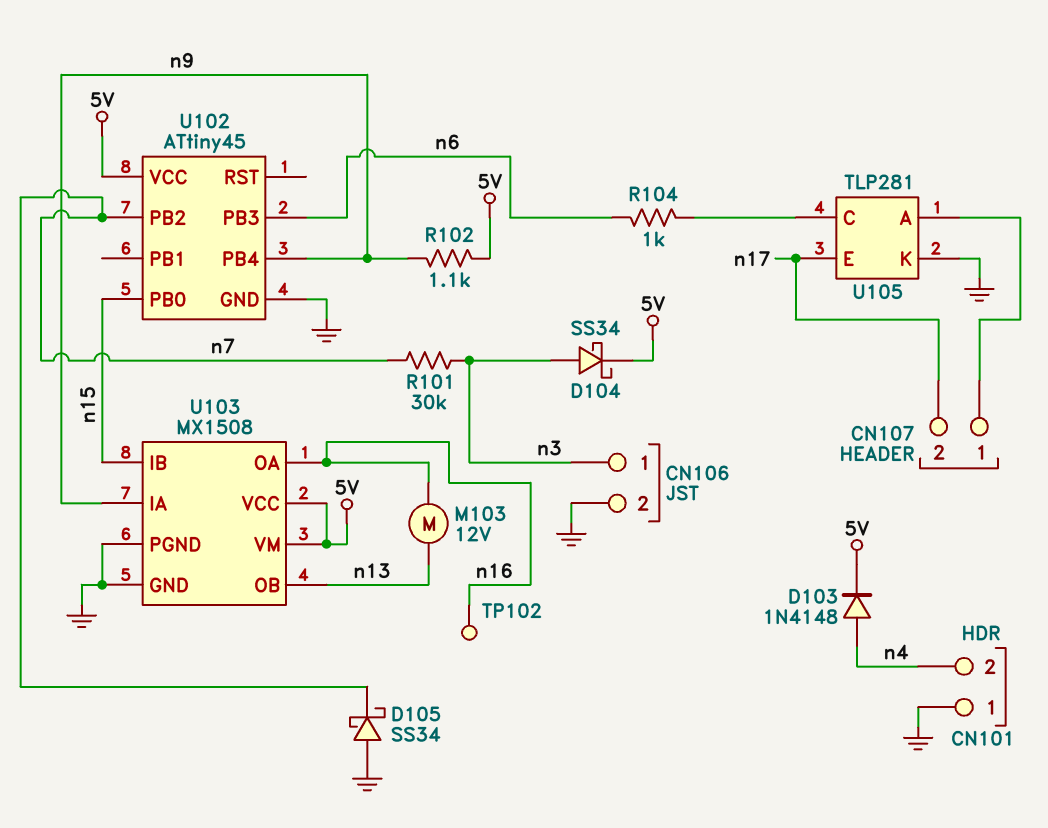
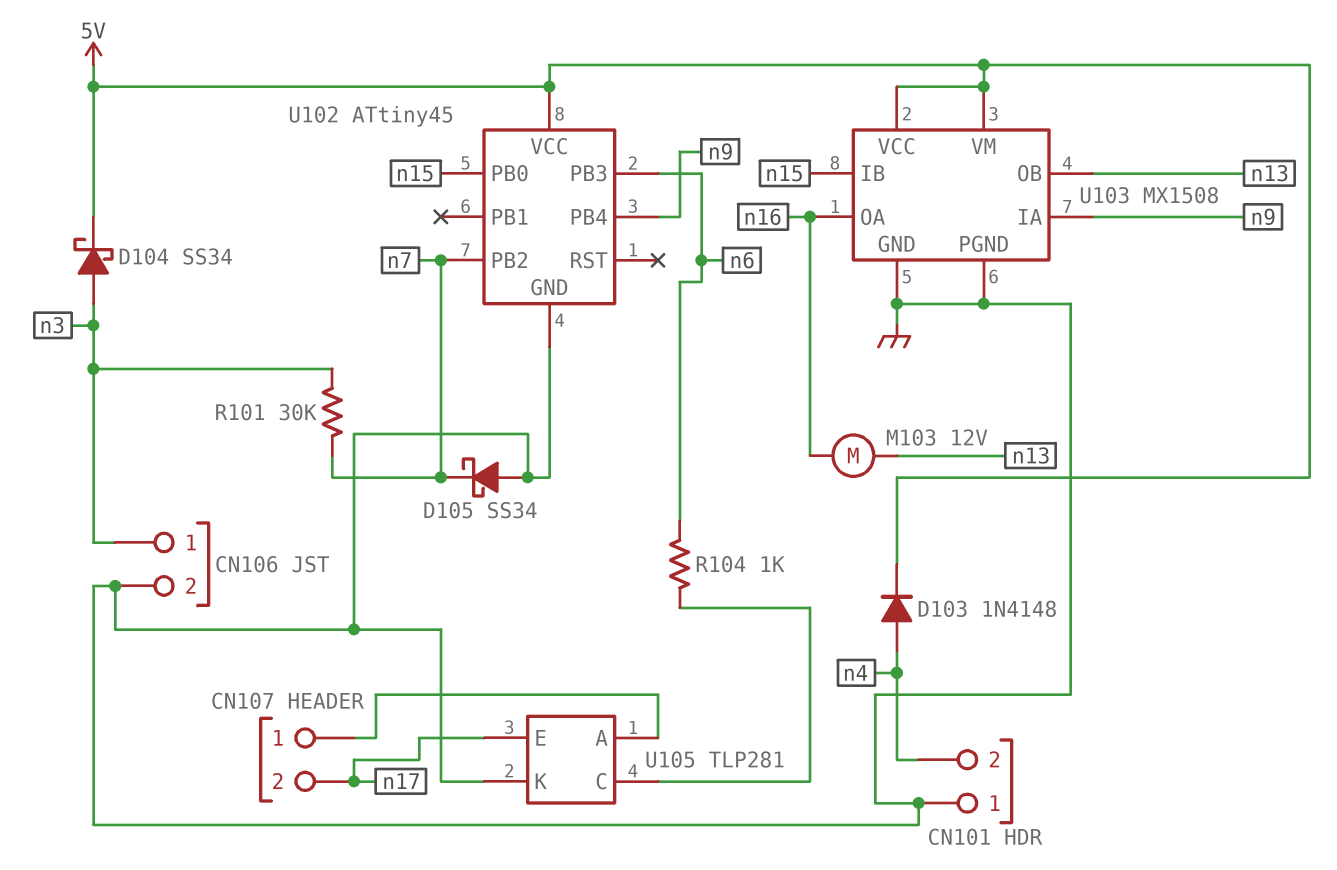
R102: 1.1k (5V, n9) -> none
TP102: test point (n16) -> none

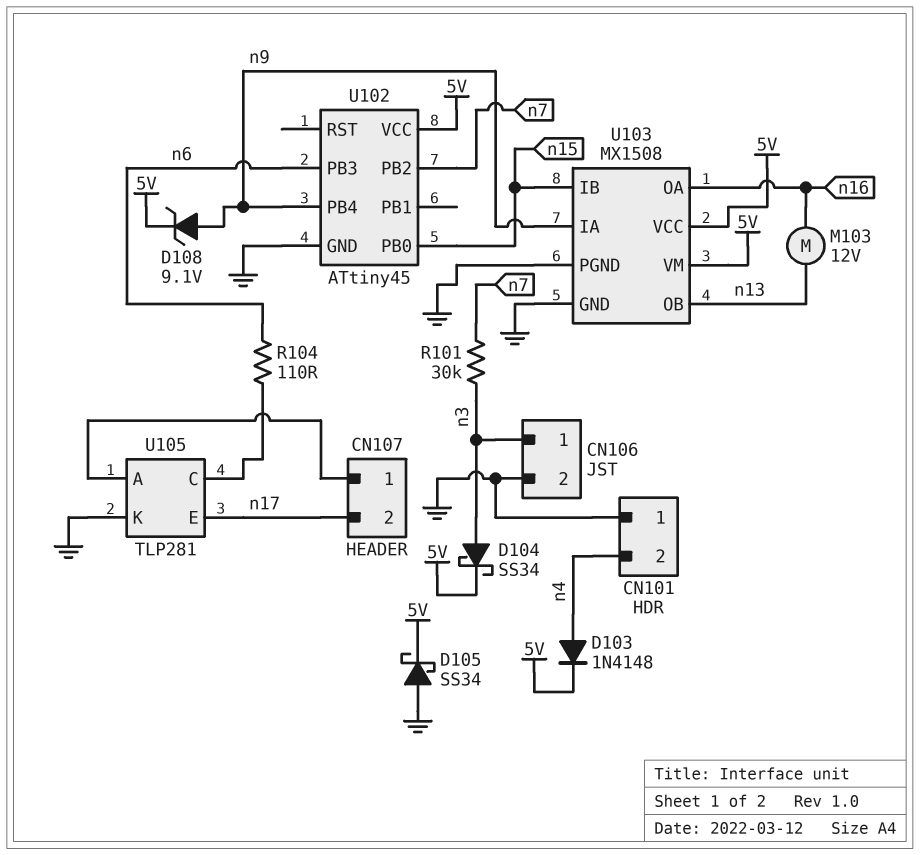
D105: schottky SS34 (A GND, K n7) -> schottky SS34 (A GND, K 5V)
D108: none -> zener 9.1V (A n9, K 5V)
R104: 1k (U105/C, n6) -> 110 (U105/C, n6)

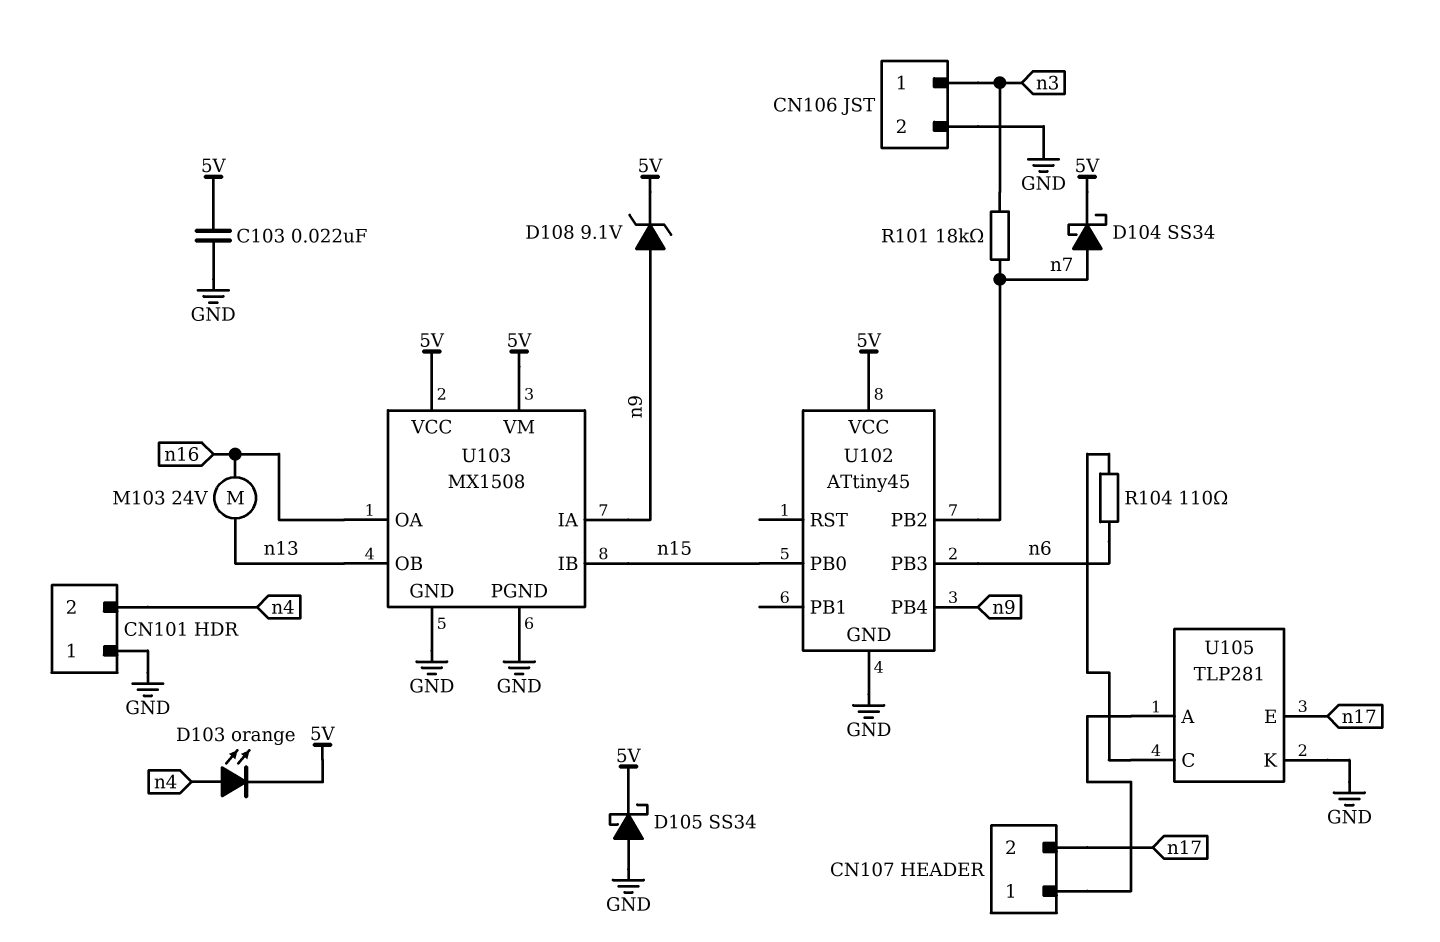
C103: none -> 22nF (5V, GND)
D103: diode 1N4148 (A n4, K 5V) -> LED orange (A n4, K 5V)
D104: schottky SS34 (A n3, K 5V) -> schottky SS34 (A n7, K 5V)
M103: motor 12V (n13, n16) -> motor 24V (n13, n16)
R101: 30k (n3, n7) -> 18k (n3, n7)

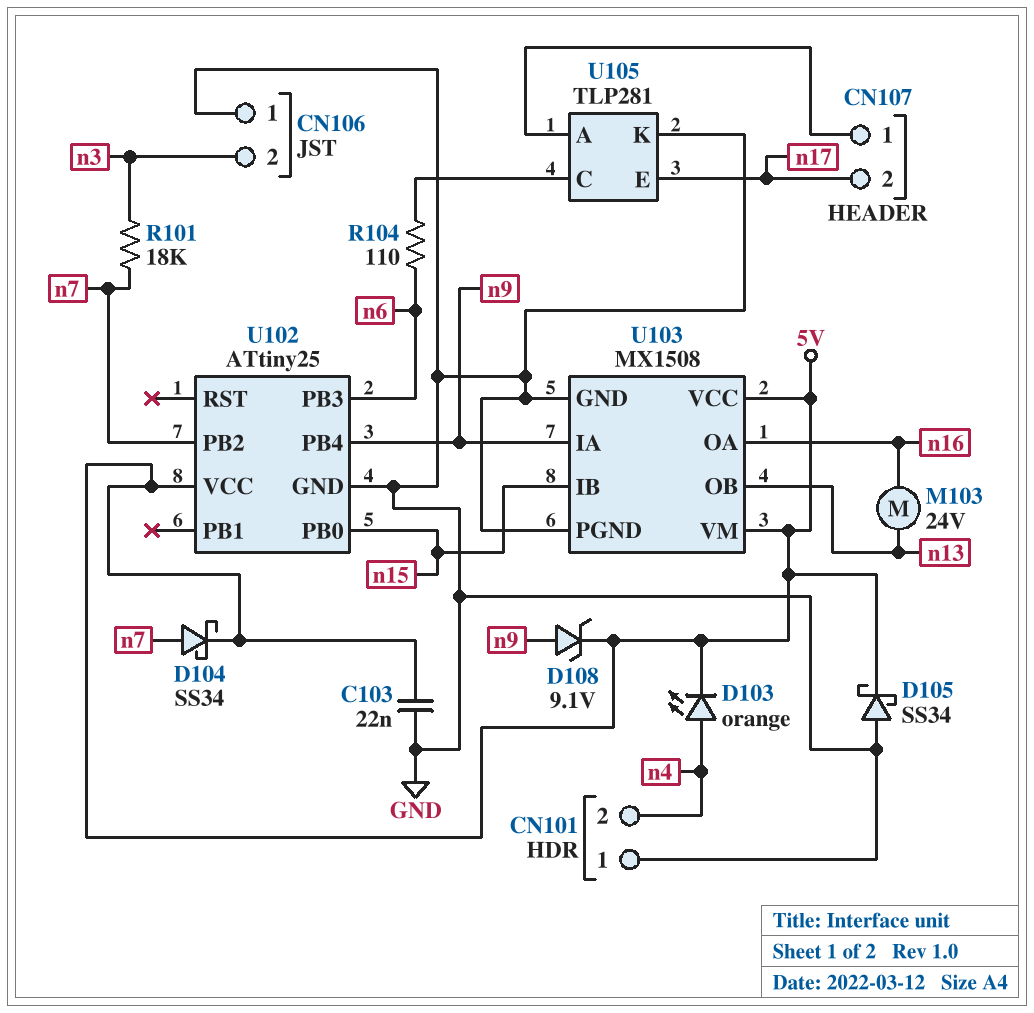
CN106 pin 1: n3 -> GND
CN106 pin 2: GND -> n3
U102: ATtiny45 -> ATtiny25

